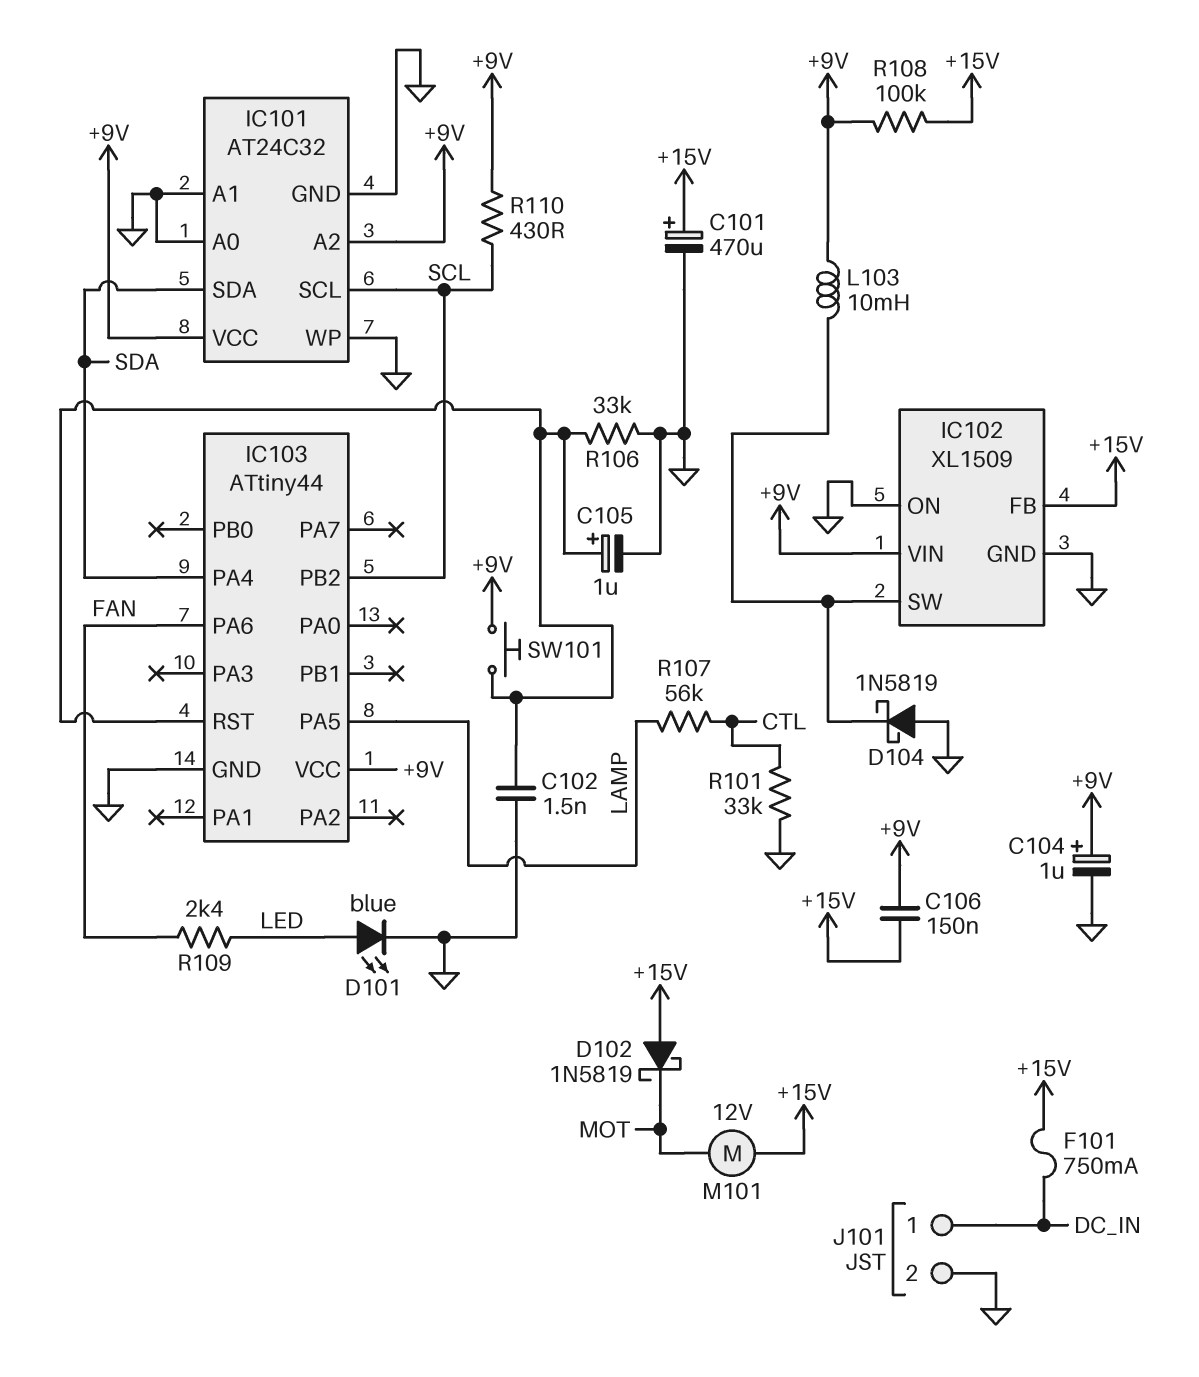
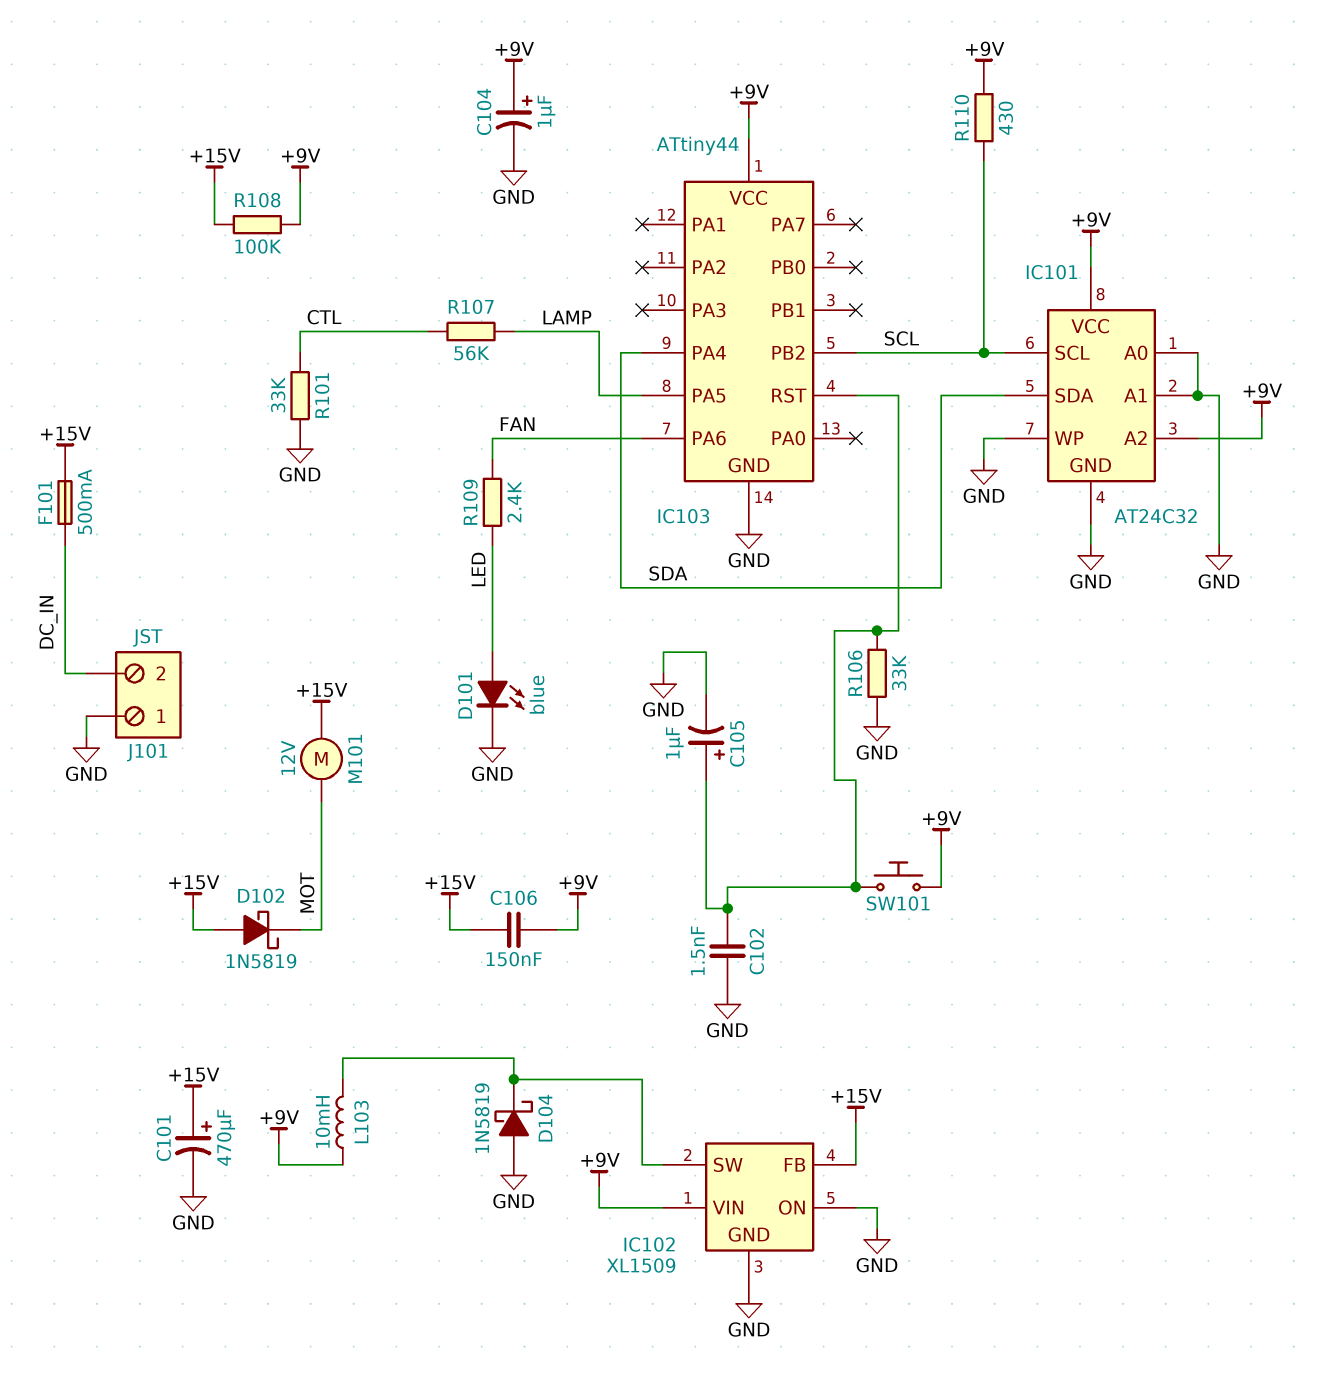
F101: 750mA (+15V, DC_IN) -> 500mA (+15V, DC_IN)
J101 pin 1: DC_IN -> GND
J101 pin 2: GND -> DC_IN

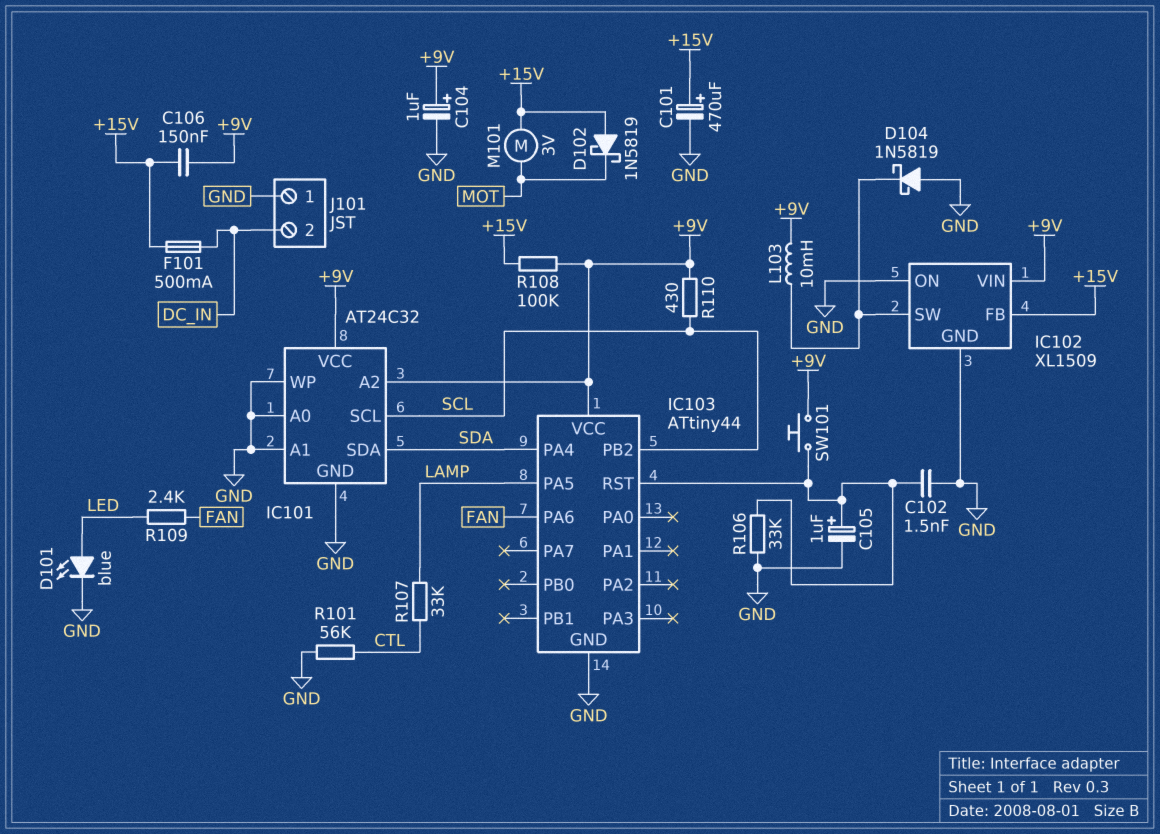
M101: motor 12V (+15V, MOT) -> motor 3V (+15V, MOT)
R101: 33k (CTL, GND) -> 56k (CTL, GND)
R107: 56k (CTL, LAMP) -> 33k (CTL, LAMP)

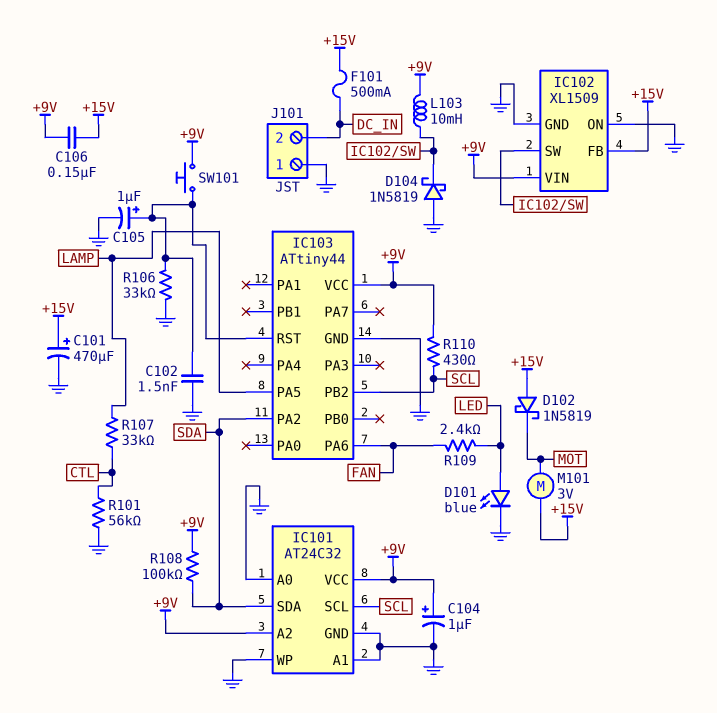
IC103 pin PA2: none -> SDA
IC103 pin PA4: SDA -> none
R108: 100k (+9V, +15V) -> 100k (+9V, SDA)

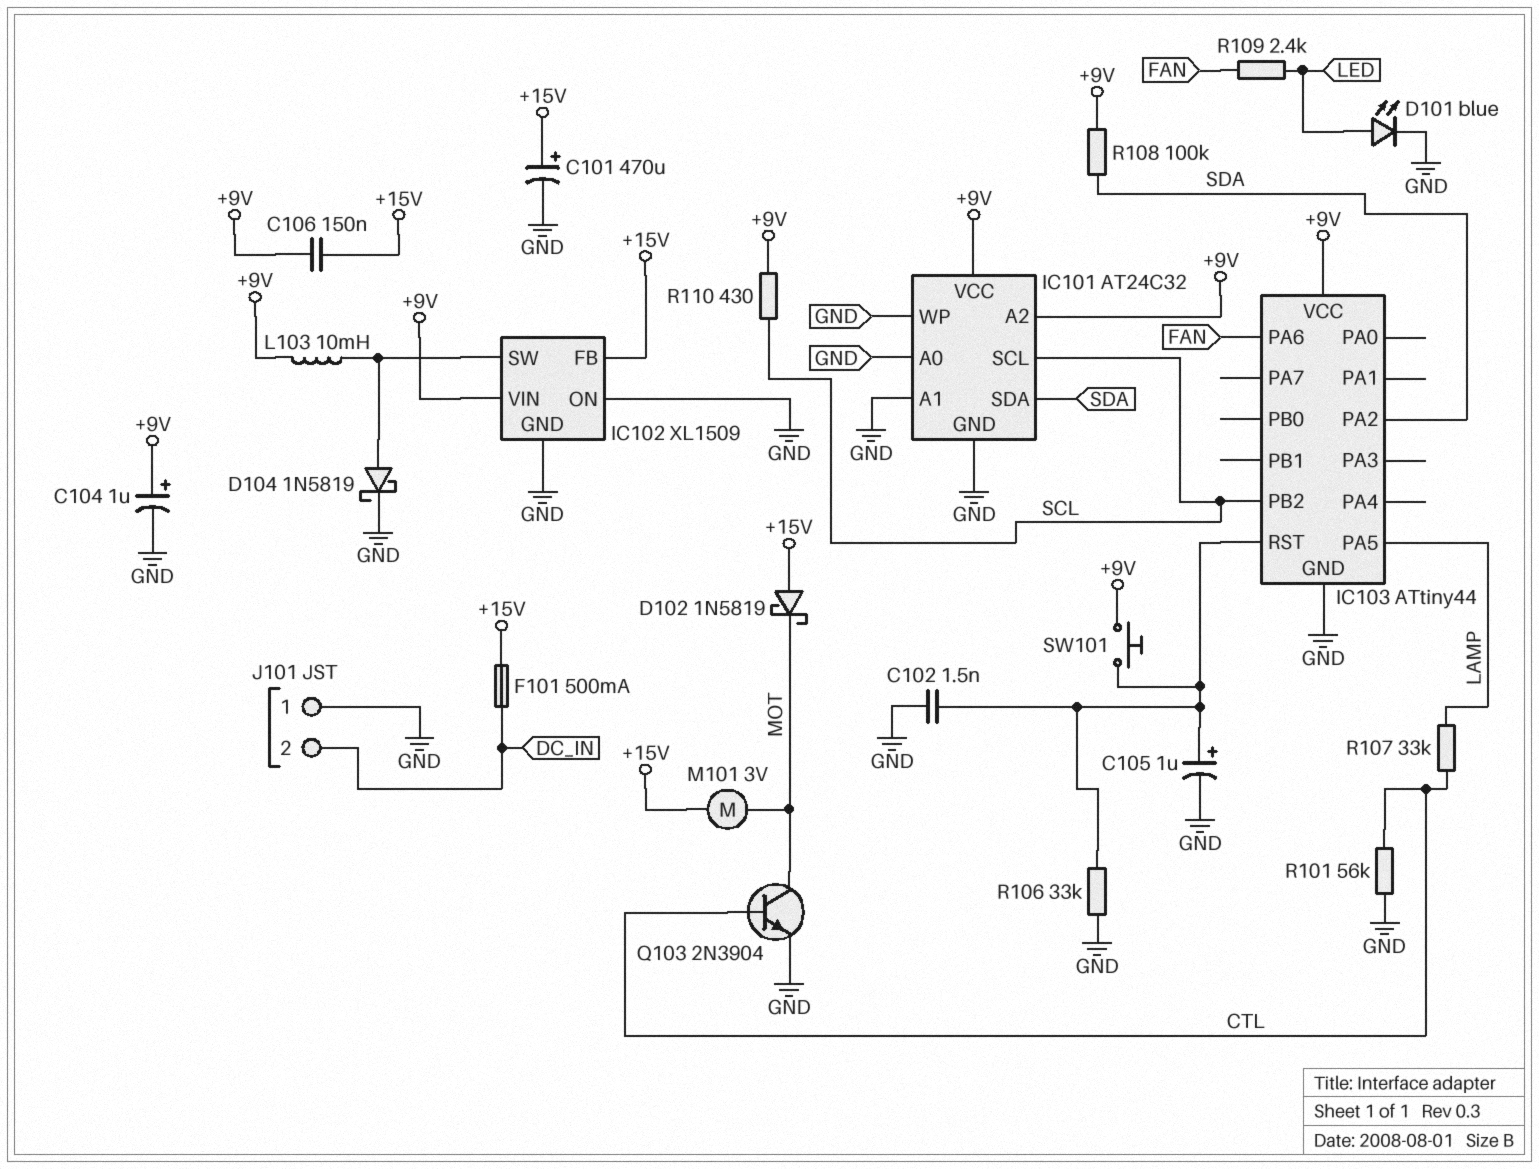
D104: schottky 1N5819 (A GND, K IC102/SW) -> schottky 1N5819 (A IC102/SW, K GND)
Q103: none -> NPN 2N3904 (B CTL, C MOT, E GND)

